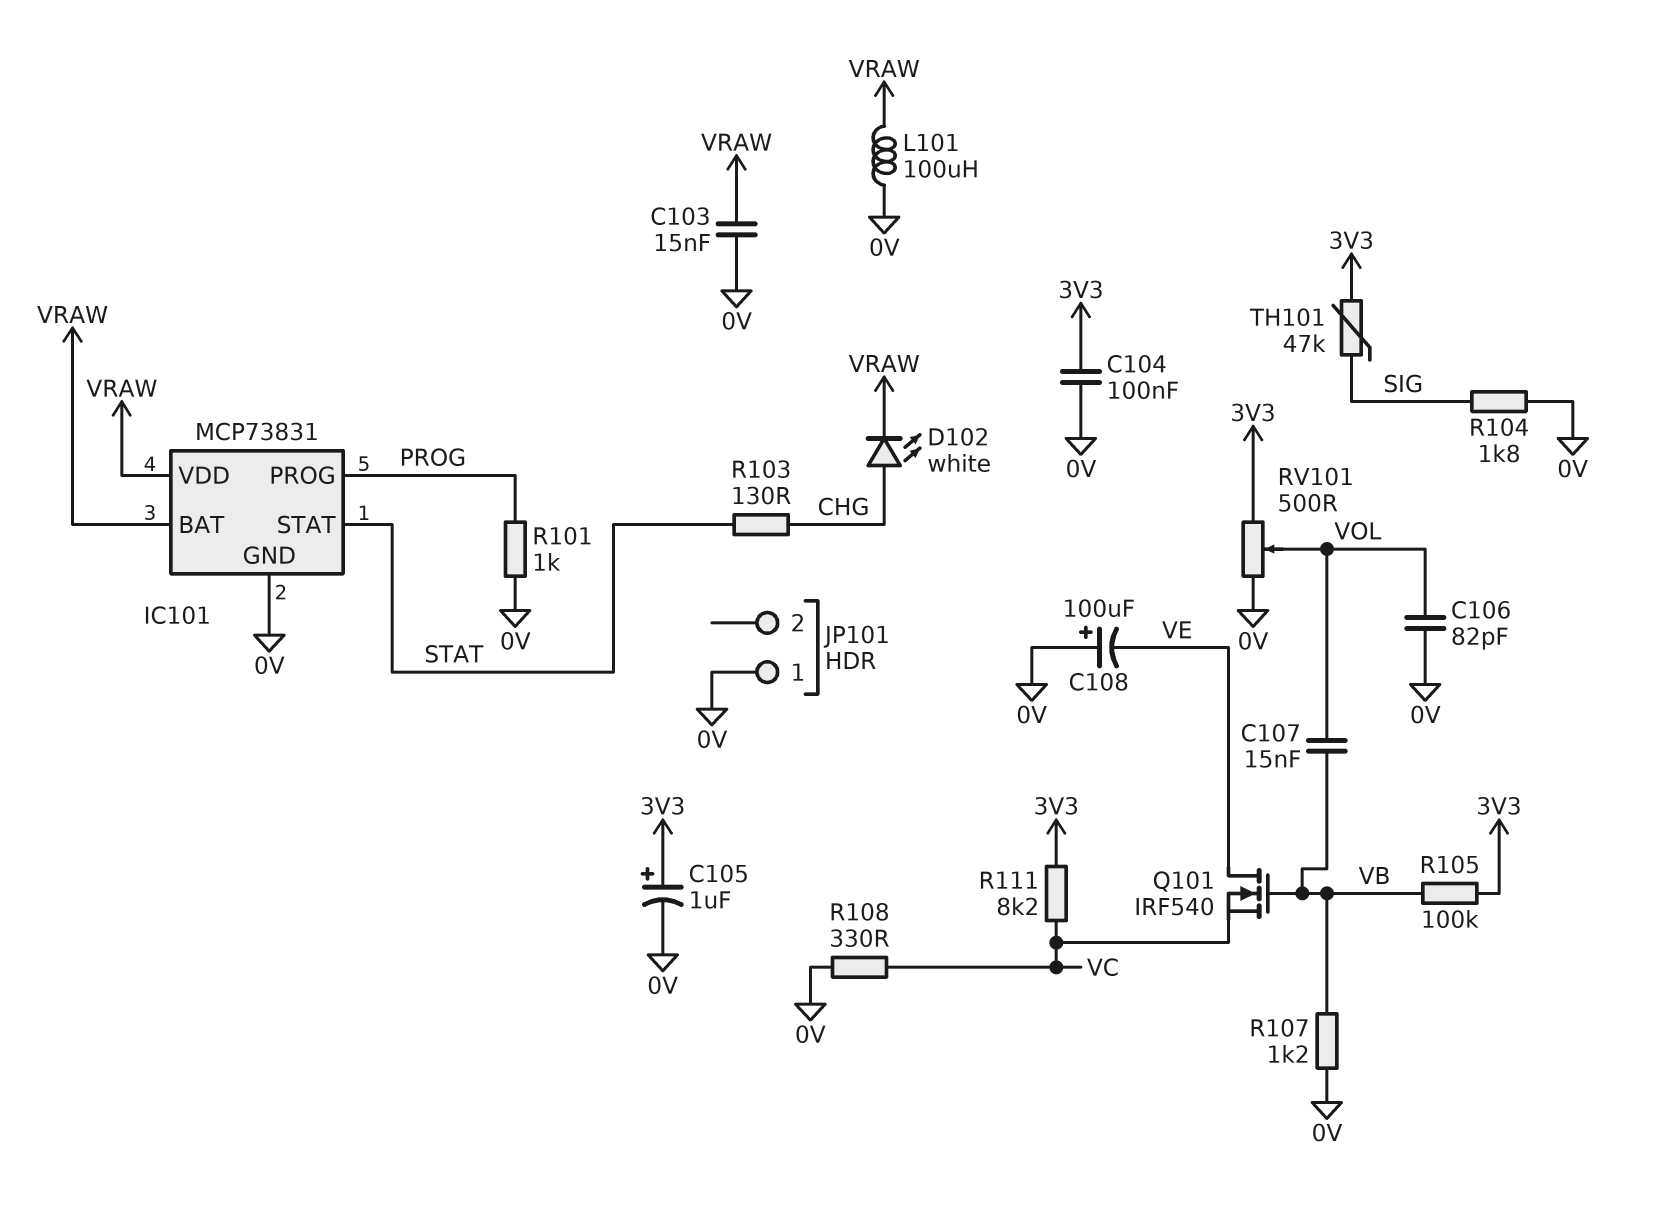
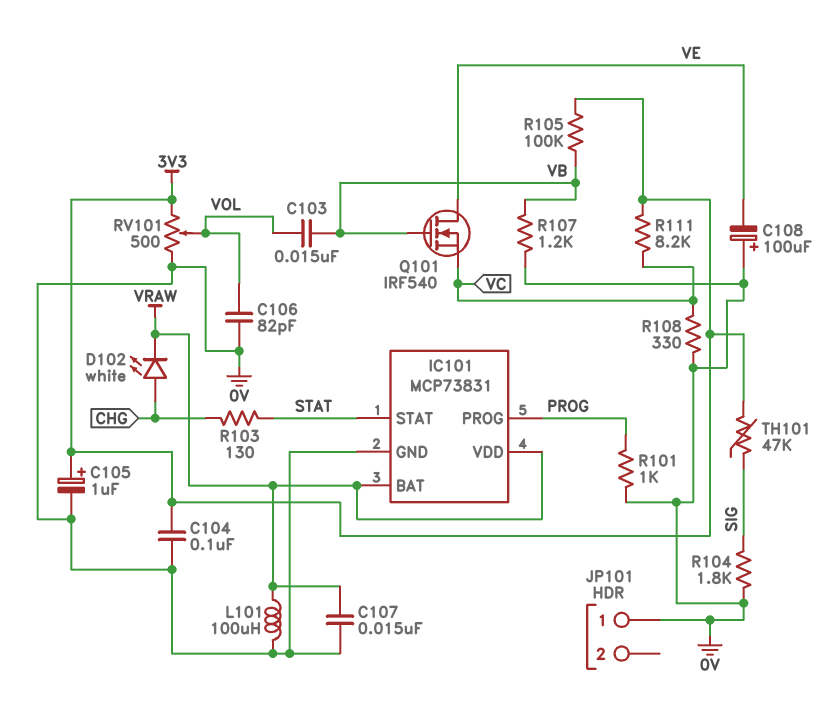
C103: 15nF (0V, VRAW) -> 15nF (VB, VOL)
C107: 15nF (VB, VOL) -> 15nF (0V, VRAW)

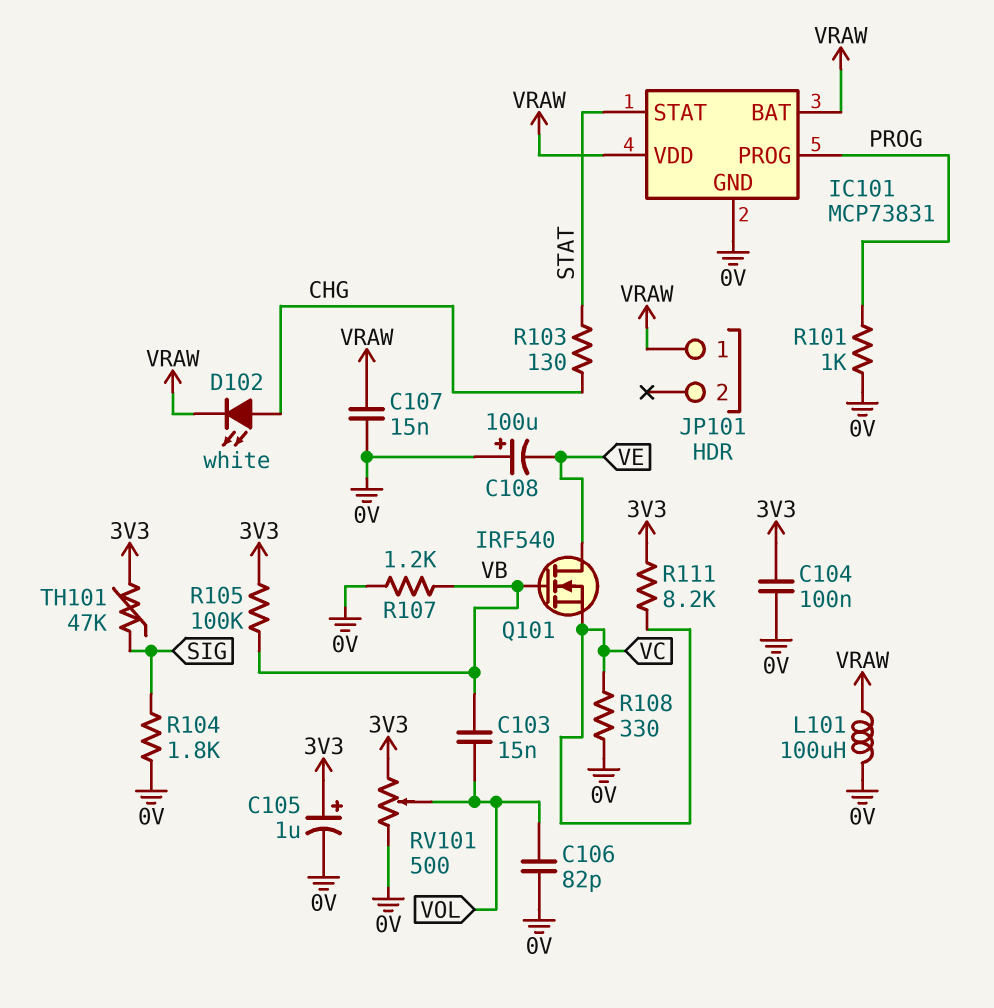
JP101 pin 1: 0V -> VRAW

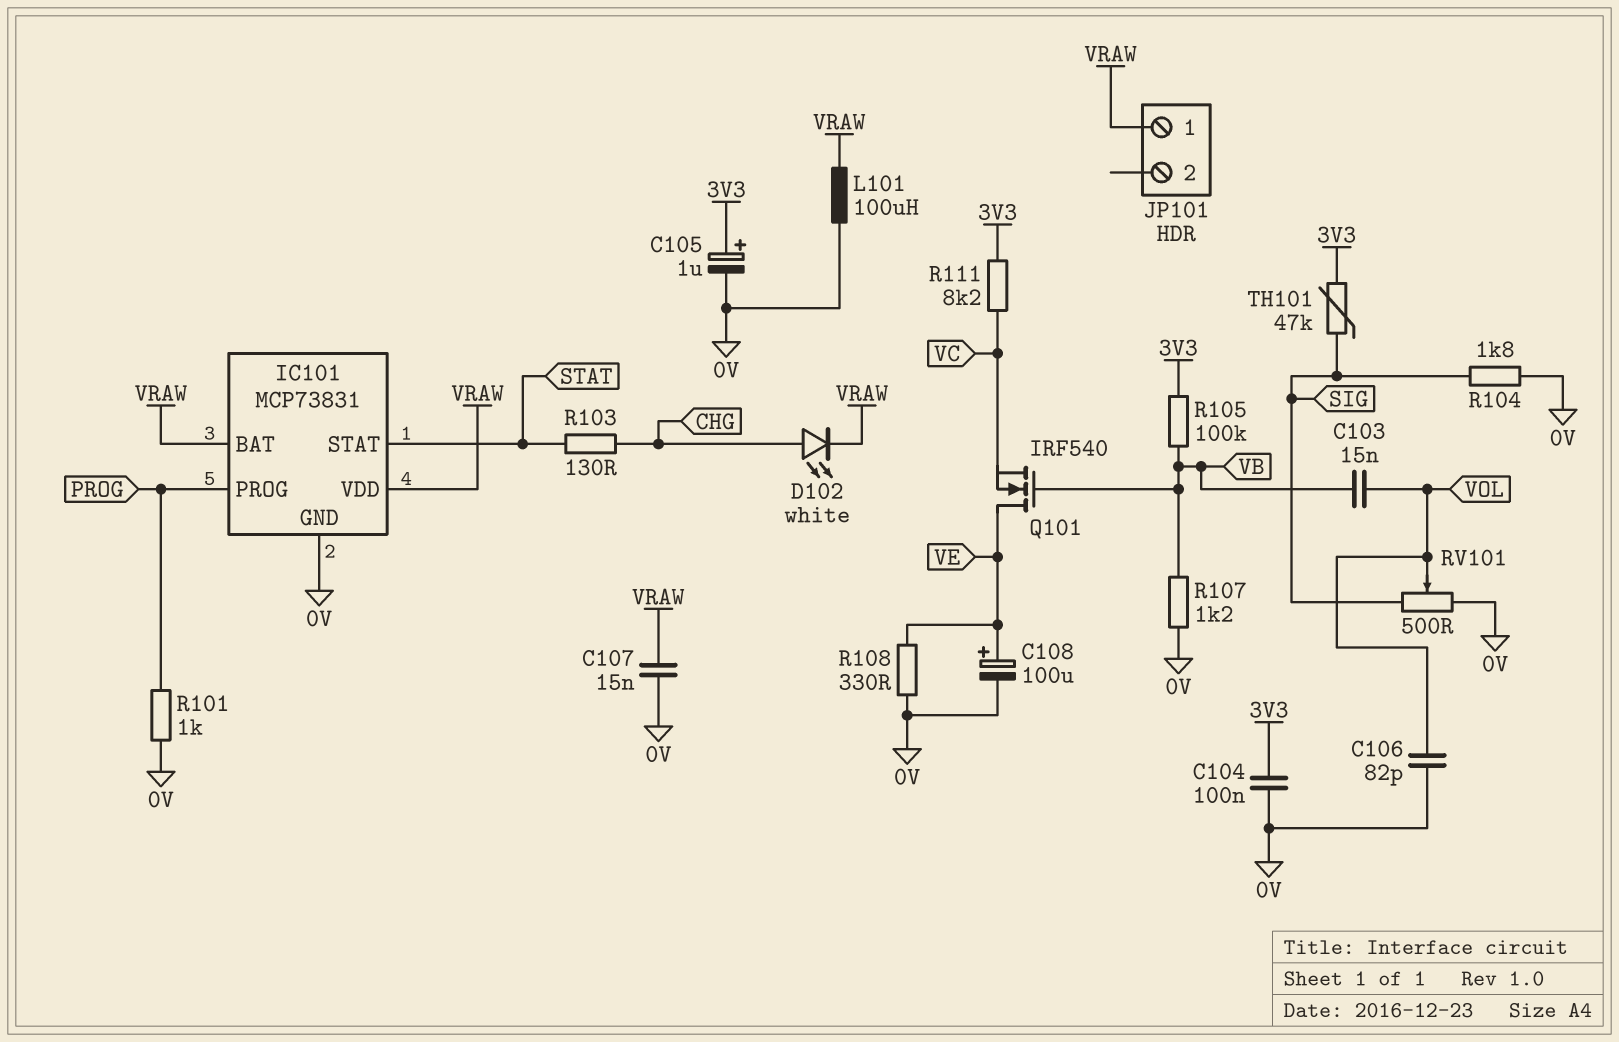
C108: 100uF (plus 0V, minus VE) -> 100uF (plus VE, minus 0V)
R108: 330 (0V, VC) -> 330 (0V, VE)
RV101: 500 (0V, 3V3, wiper VOL) -> 500 (0V, SIG, wiper VOL)

